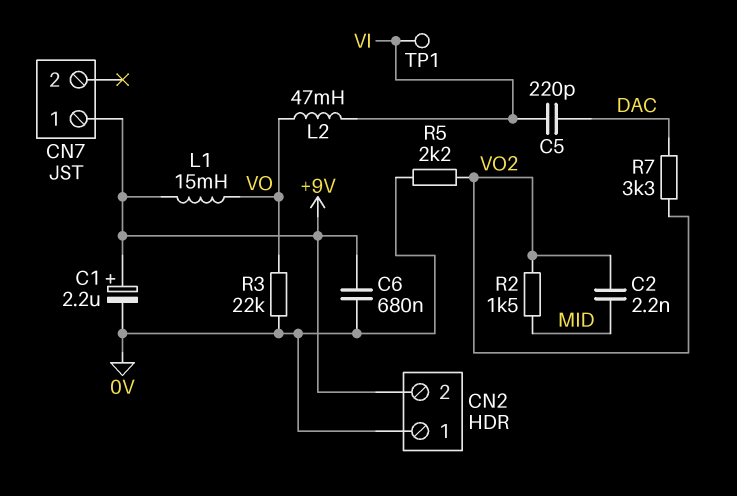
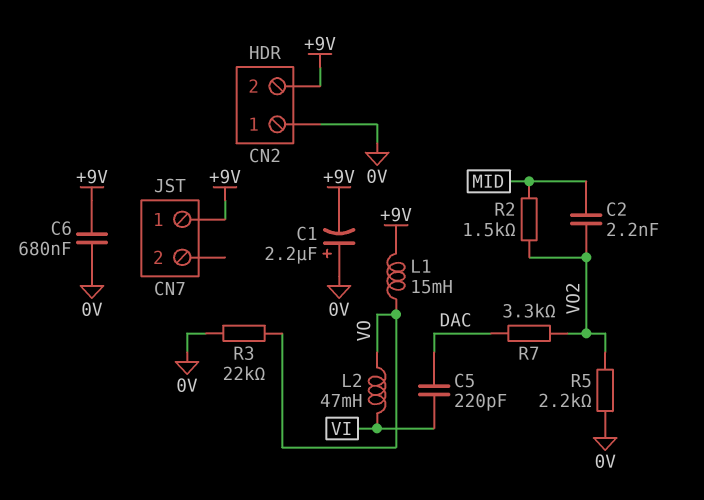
C1: 2.2uF (plus +9V, minus 0V) -> 2.2uF (plus 0V, minus +9V)
TP1: test point (VI) -> none

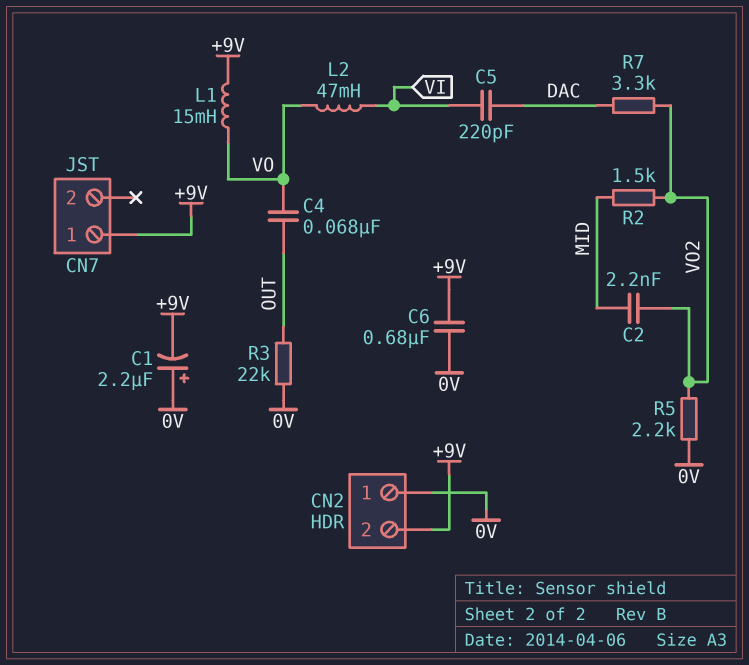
C4: none -> 68nF (OUT, VO)
R3: 22k (0V, VO) -> 22k (0V, OUT)

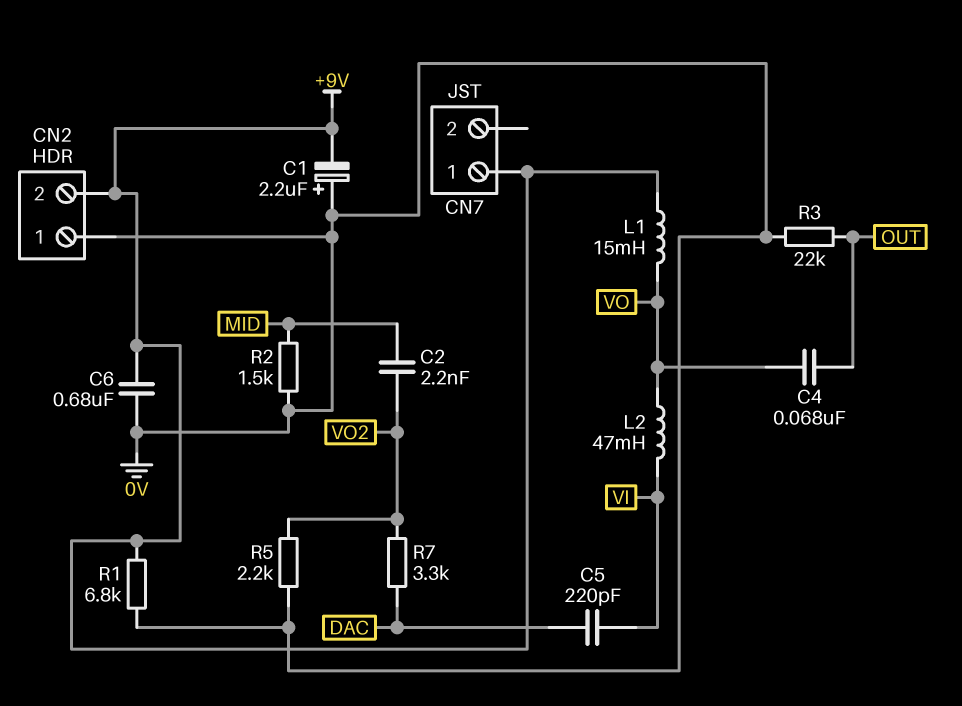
R1: none -> 6.8k (+9V, 0V)
R2: 1.5k (MID, VO2) -> 1.5k (0V, MID)

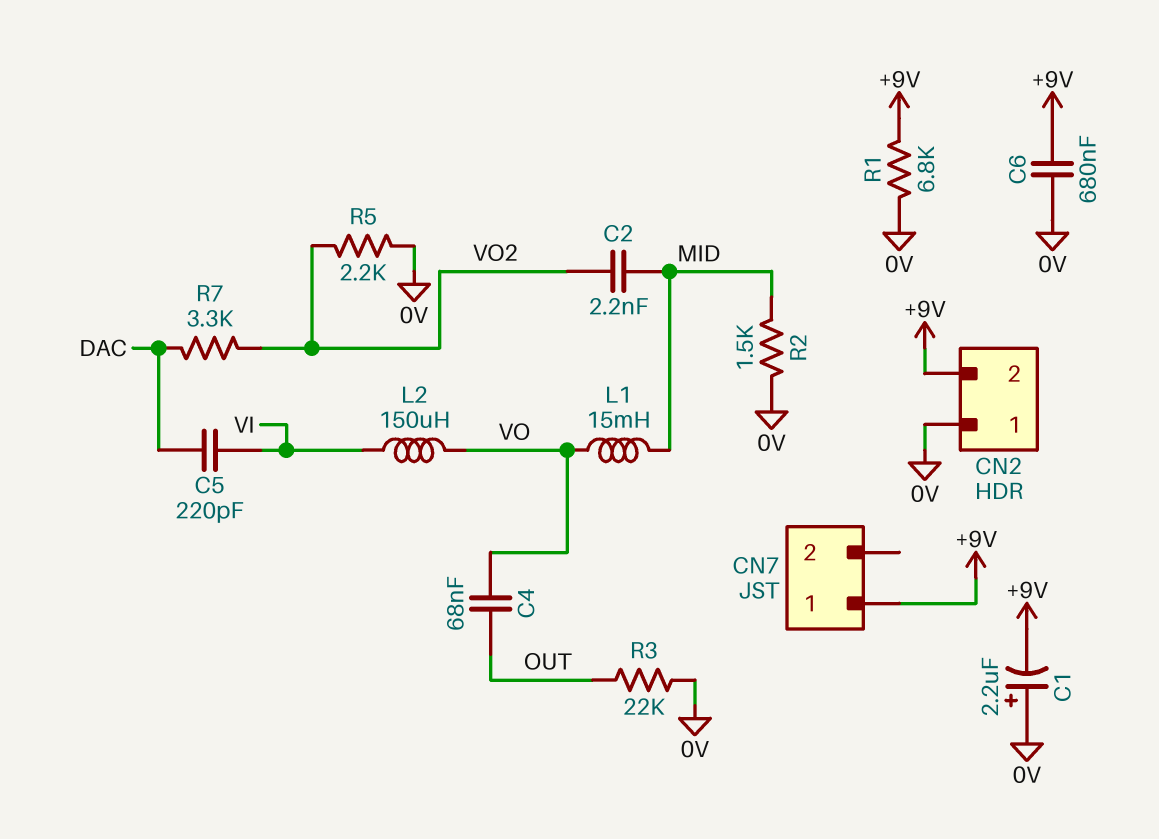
L1: 15mH (+9V, VO) -> 15mH (MID, VO)
L2: 47mH (VI, VO) -> 150uH (VI, VO)

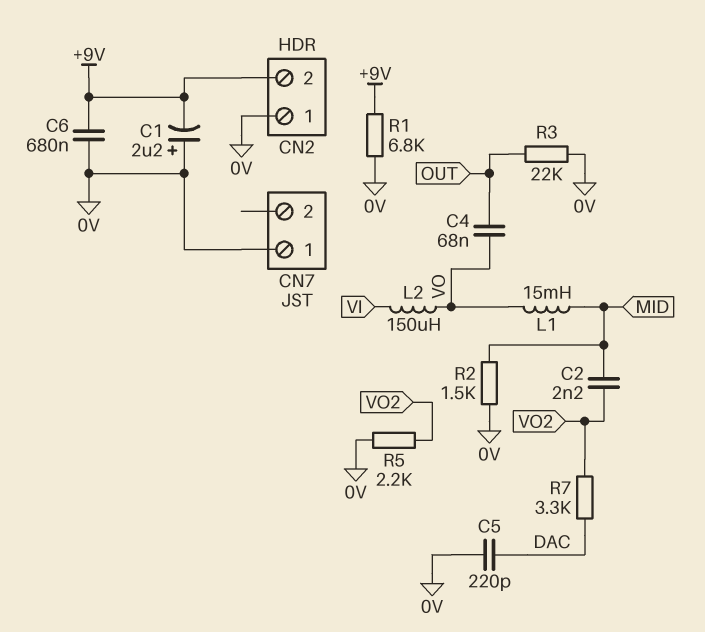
C5: 220pF (DAC, VI) -> 220pF (0V, DAC)
CN7 pin 1: +9V -> 0V

